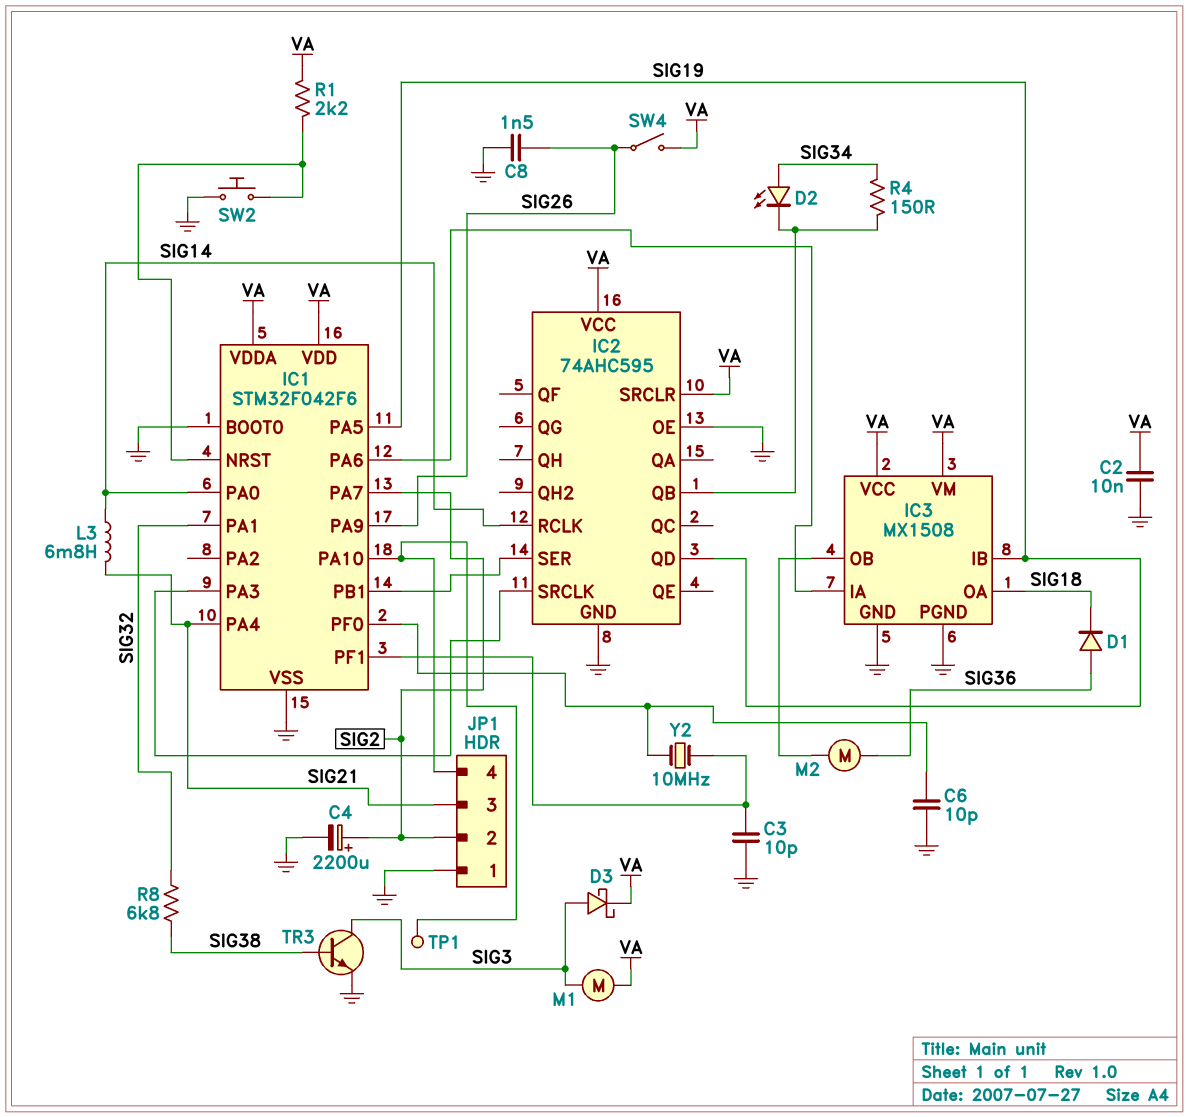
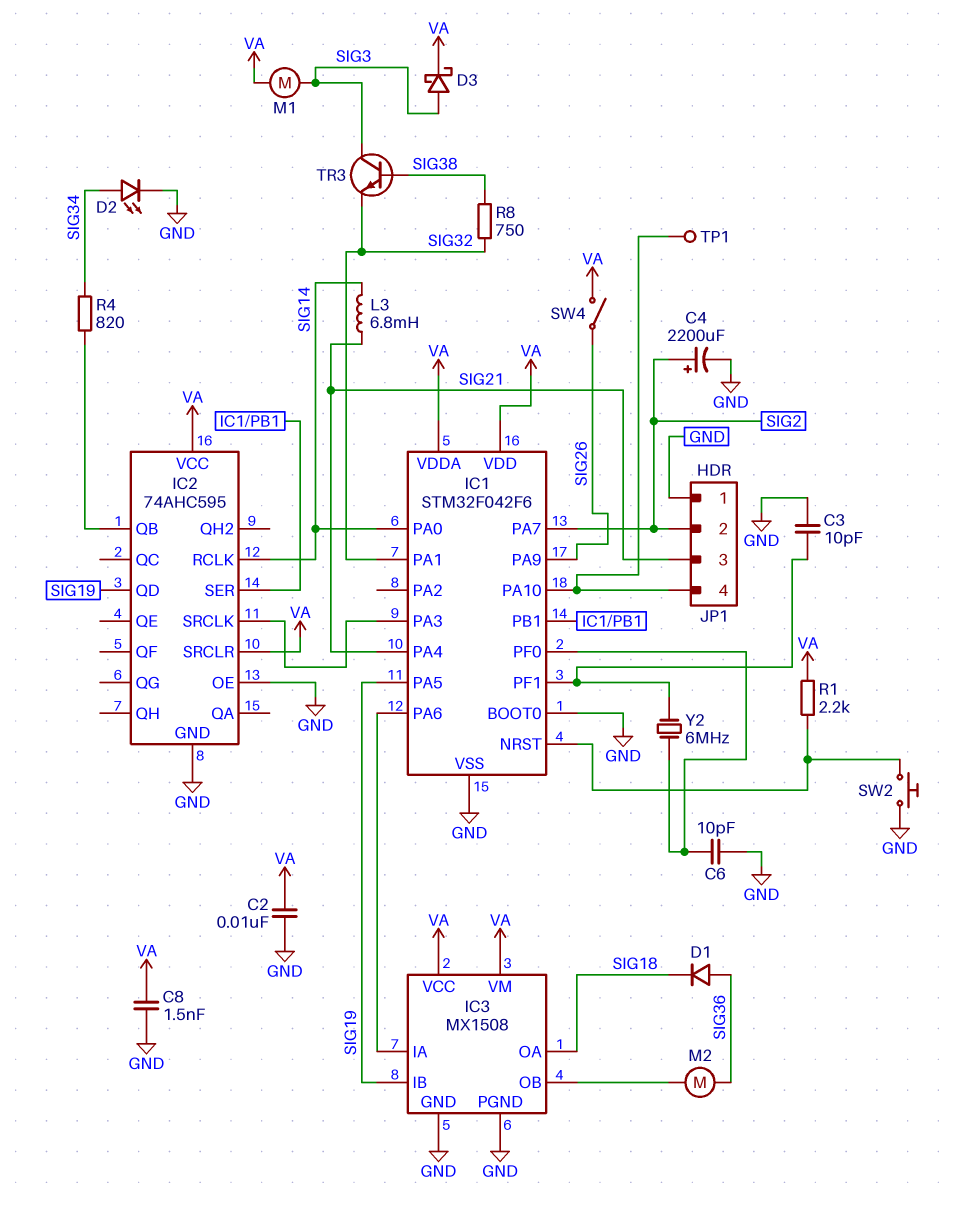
C8: 1.5nF (GND, SIG26) -> 1.5nF (GND, VA)
D2: LED (A SIG34, K IC2/QB) -> LED (A SIG34, K GND)
R4: 150 (IC2/QB, SIG34) -> 820 (IC2/QB, SIG34)
R8: 6.8k (SIG32, SIG38) -> 750 (SIG32, SIG38)
TR3: NPN (B SIG38, C SIG3, E GND) -> NPN (B SIG38, C SIG3, E SIG32)
Y2: 10MHz (IC1/PF0, IC1/PF1) -> 6MHz (IC1/PF0, IC1/PF1)

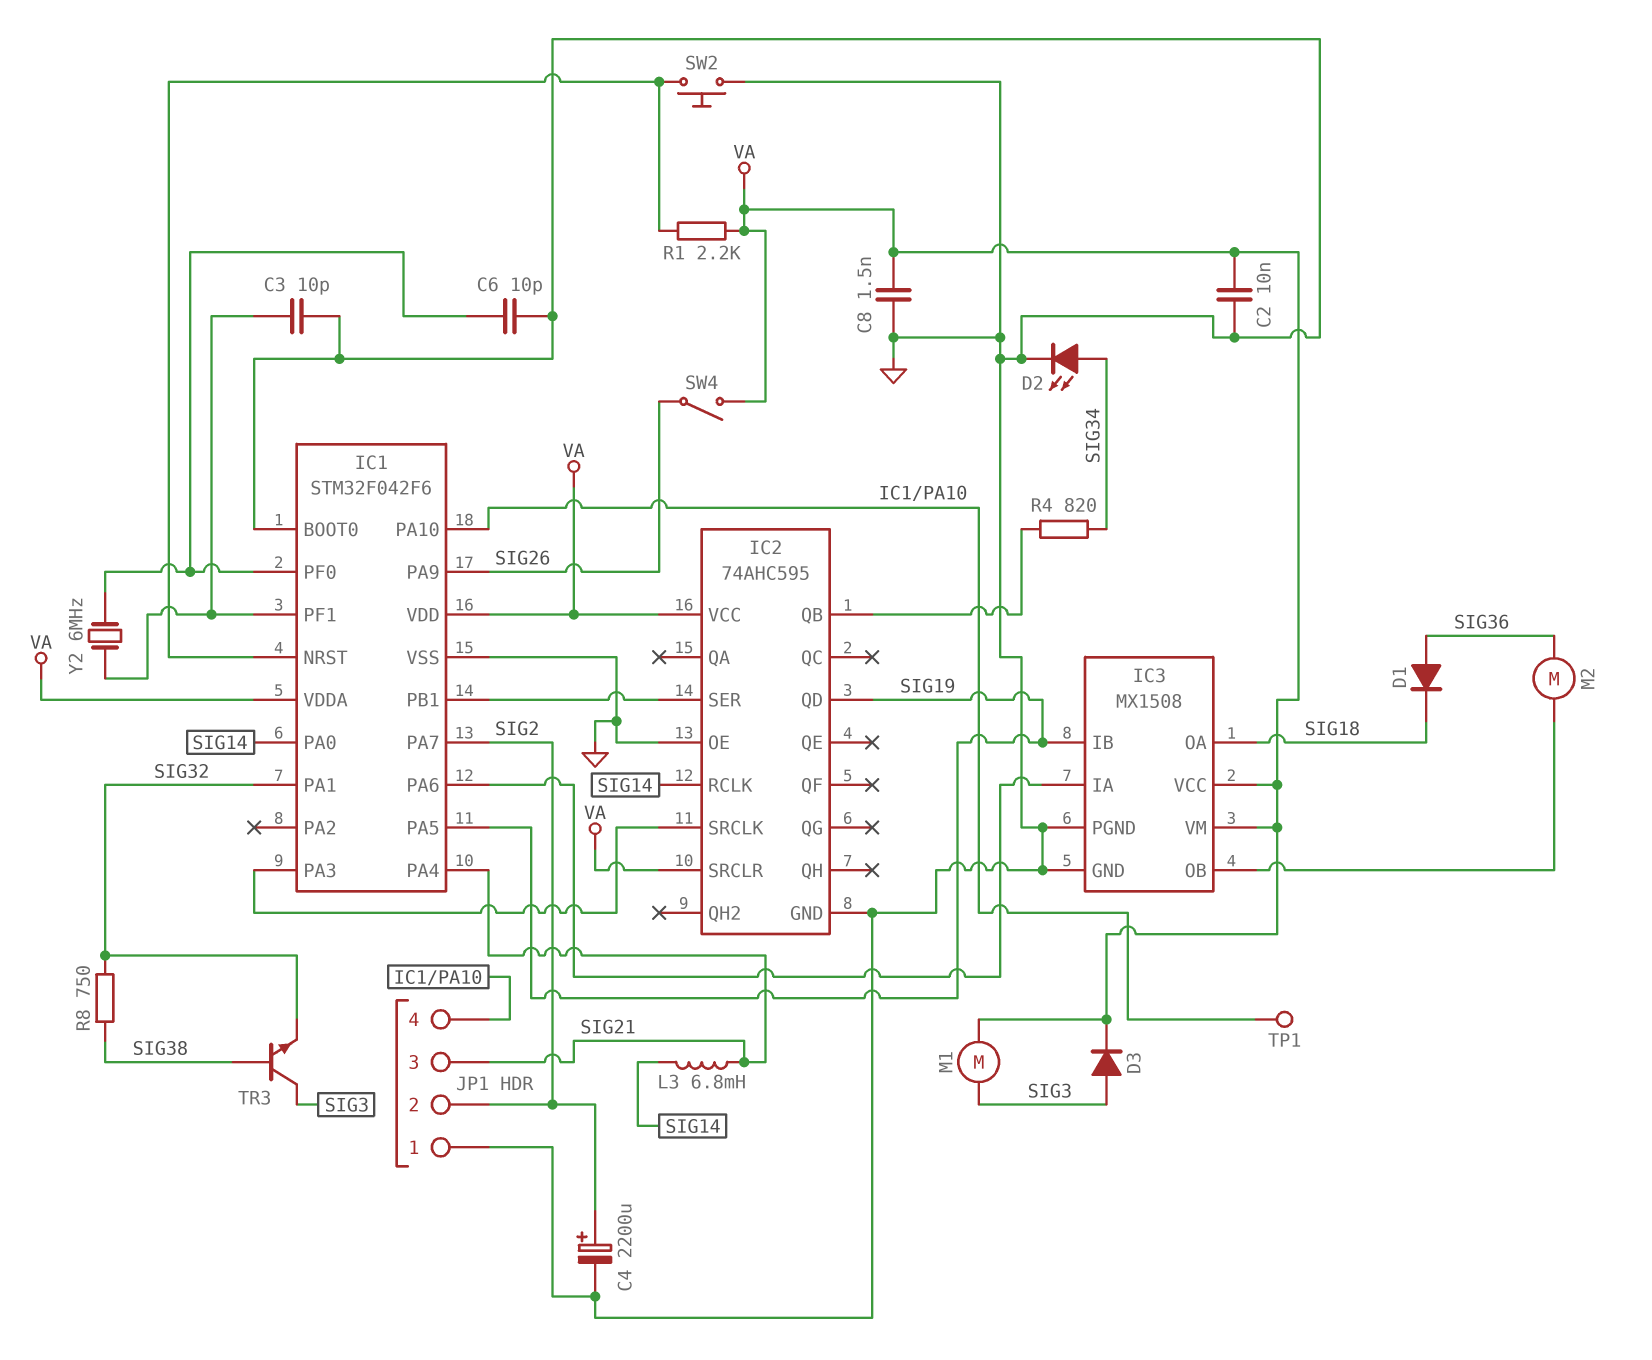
D3: schottky (A SIG3, K VA) -> diode (A SIG3, K VA)

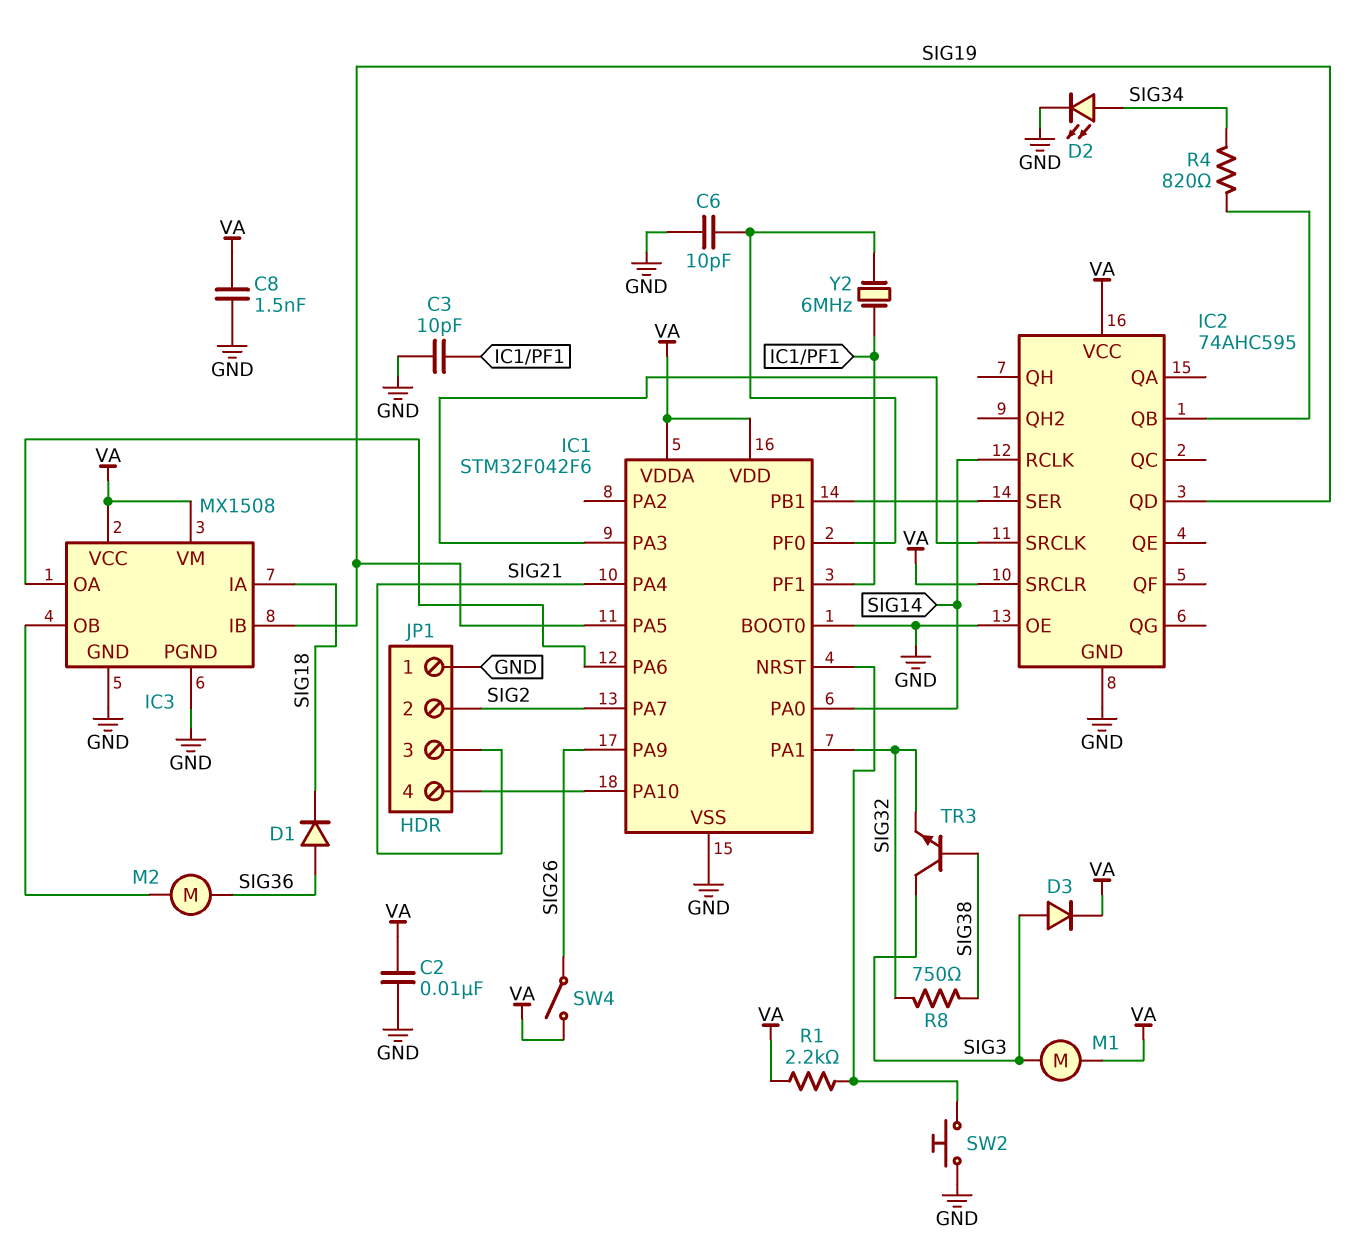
C4: 2200uF (plus SIG2, minus GND) -> none
IC3 pin IA: IC1/PA6 -> SIG18
IC3 pin OA: SIG18 -> IC1/PA6
L3: 6.8mH (SIG14, SIG21) -> none
TP1: test point (IC1/PA10) -> none

